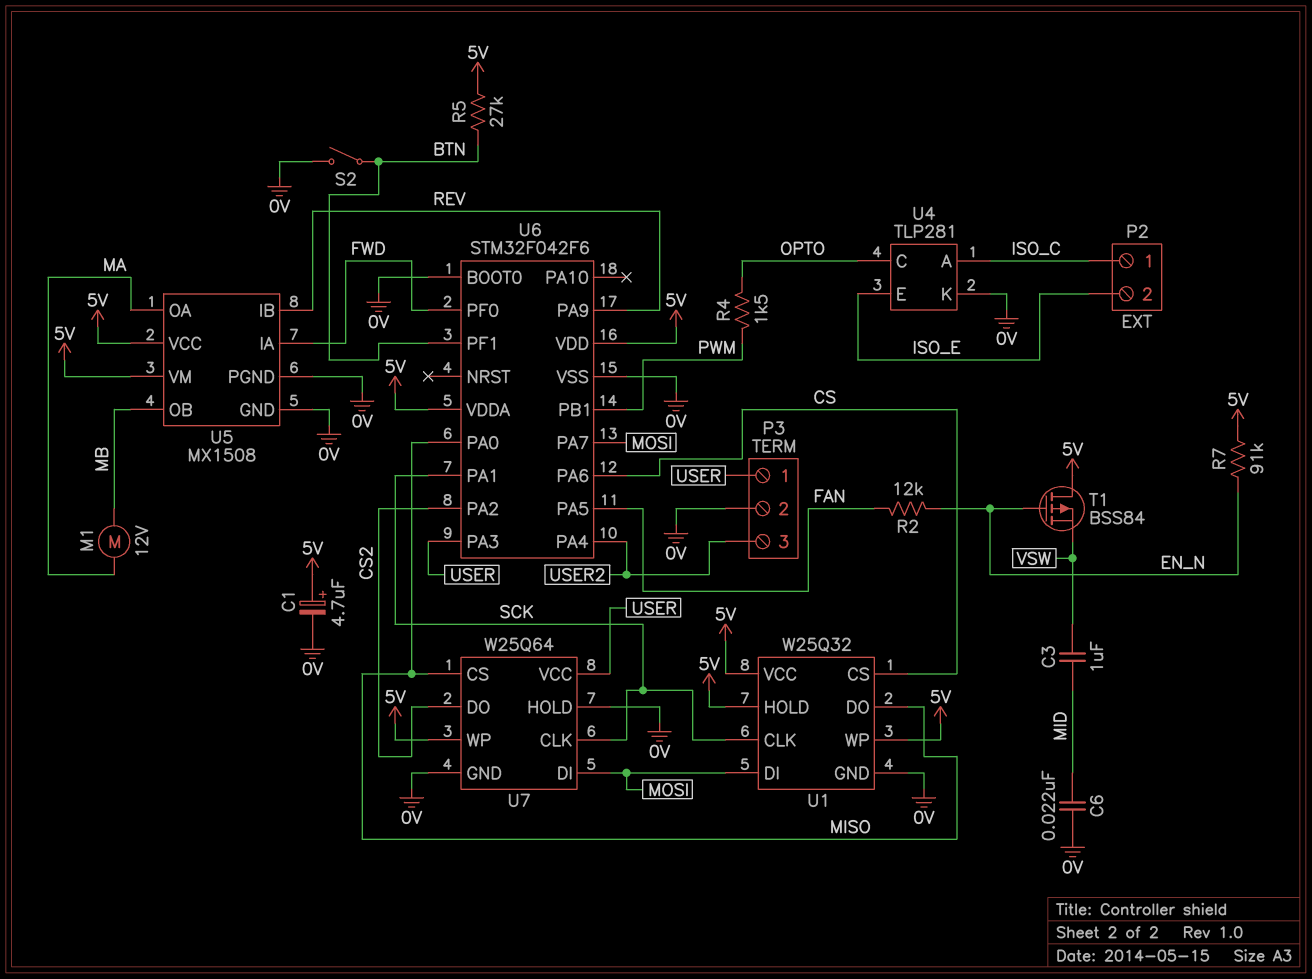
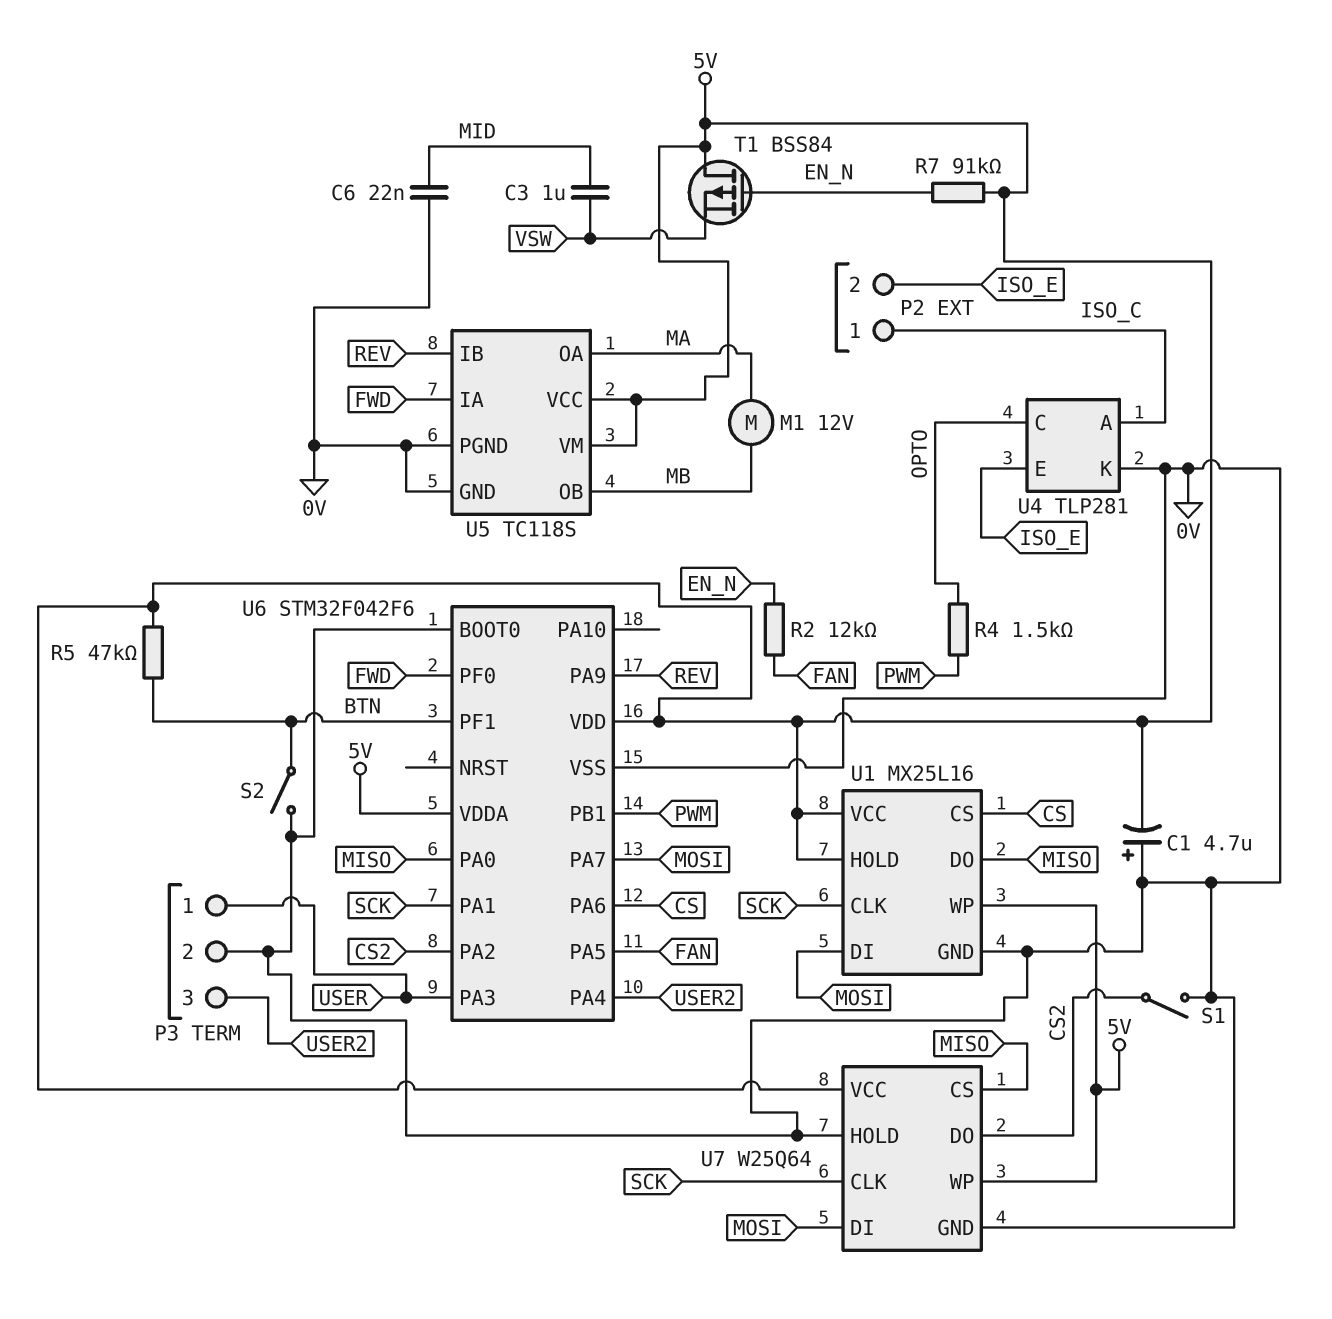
C1: 4.7uF (plus 5V, minus 0V) -> 4.7uF (plus 0V, minus 5V)
R5: 27k (5V, BTN) -> 47k (5V, BTN)
S1: none -> switch (0V, CS2)
U1: W25Q32 -> MX25L16
U5: MX1508 -> TC118S
U7 pin VCC: USER -> 5V

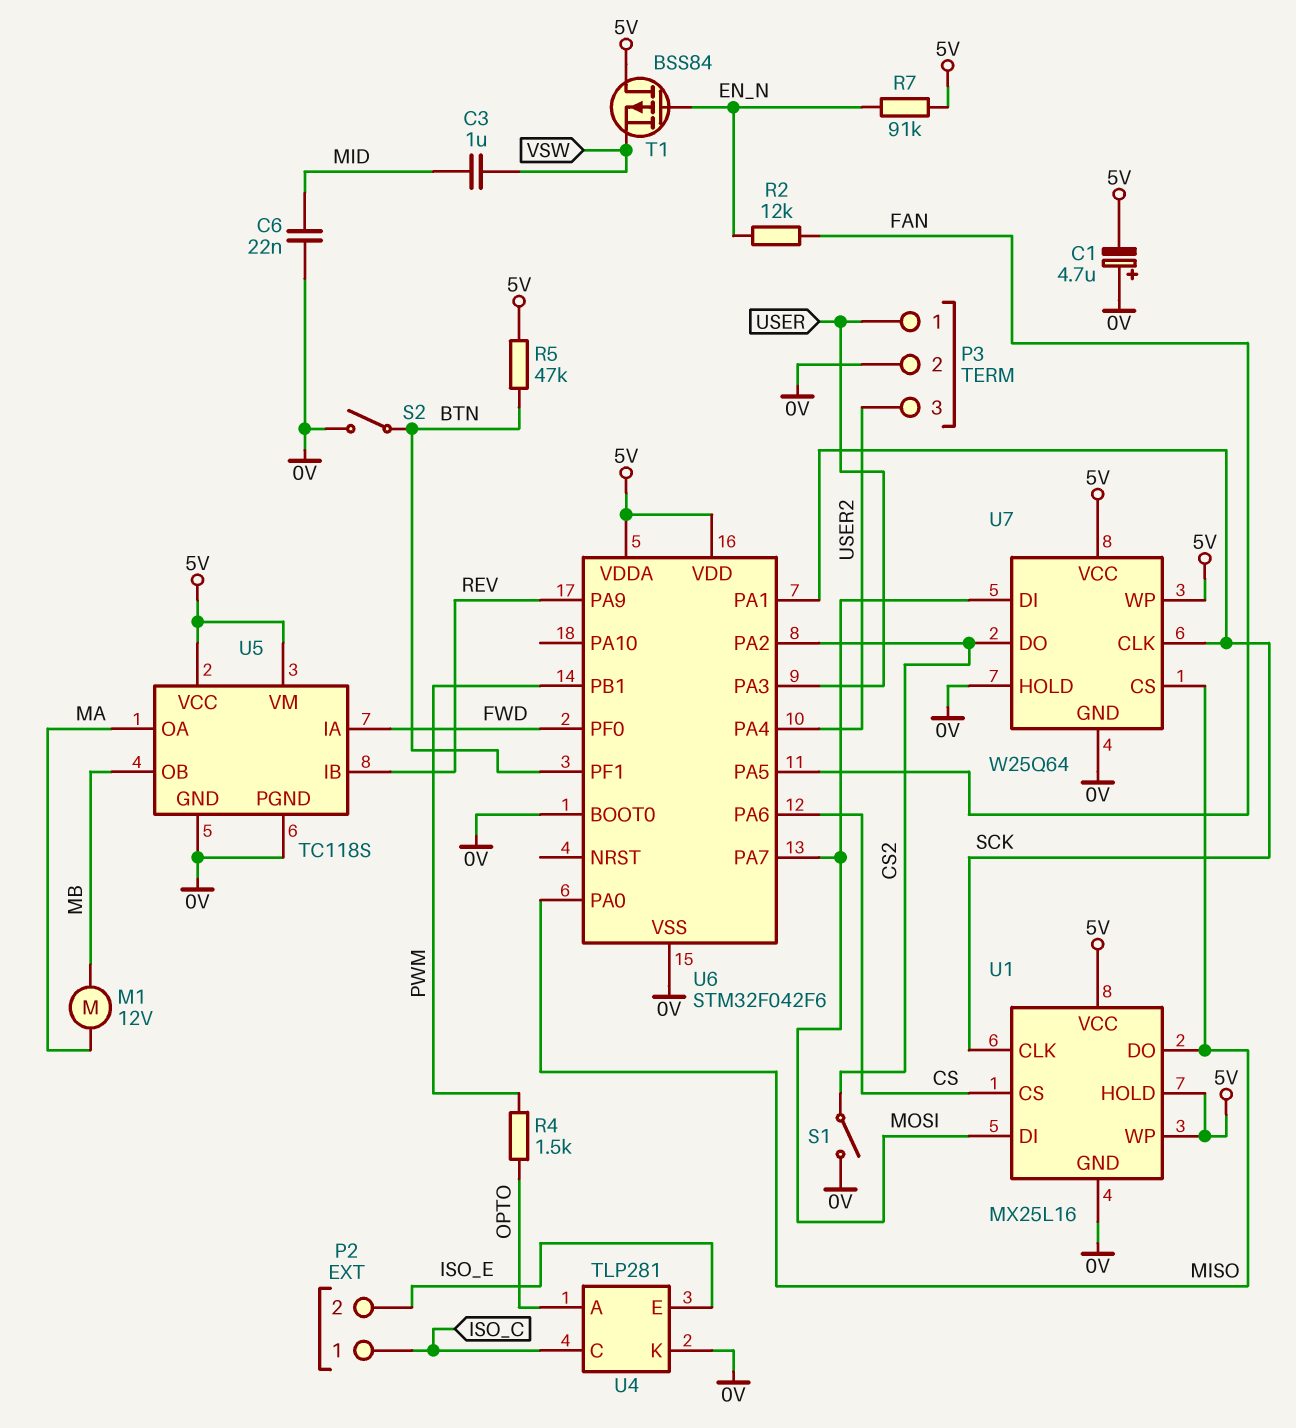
U4 pin A: ISO_C -> OPTO
U4 pin C: OPTO -> ISO_C

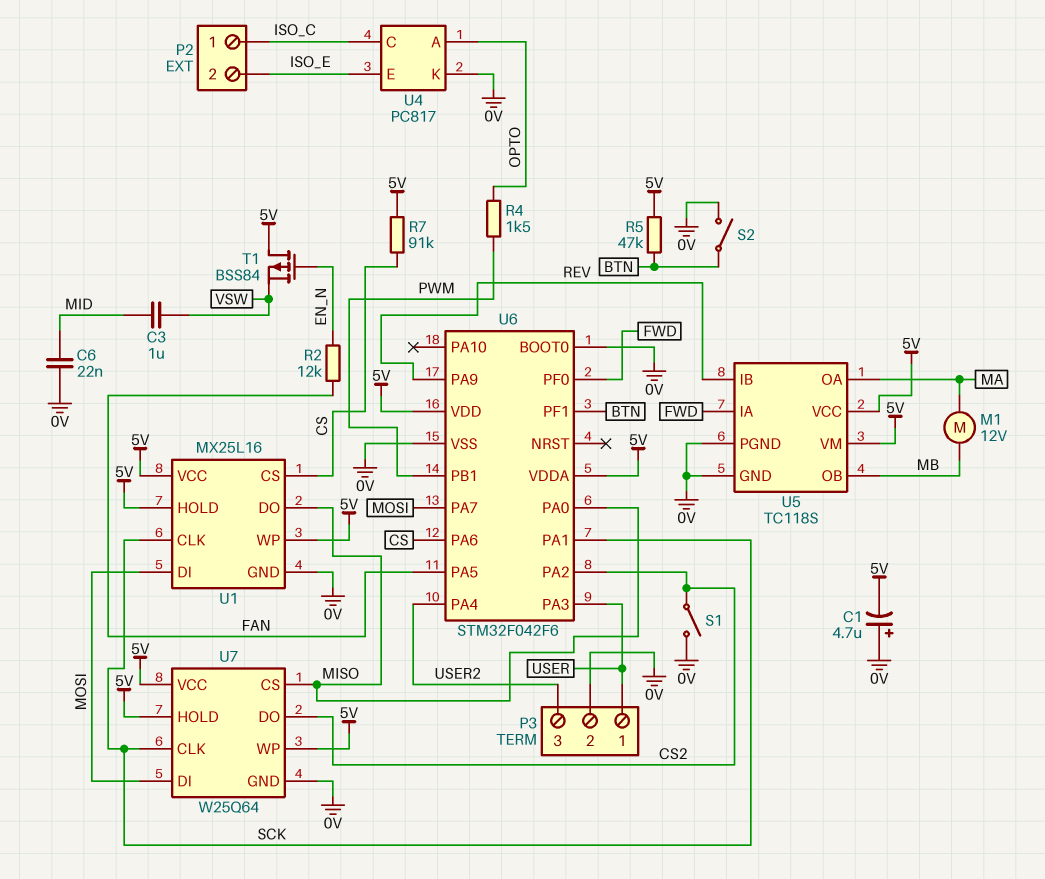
R7: 91k (5V, EN_N) -> 91k (5V, CS)
U4: TLP281 -> PC817
U7 pin HOLD: 0V -> 5V

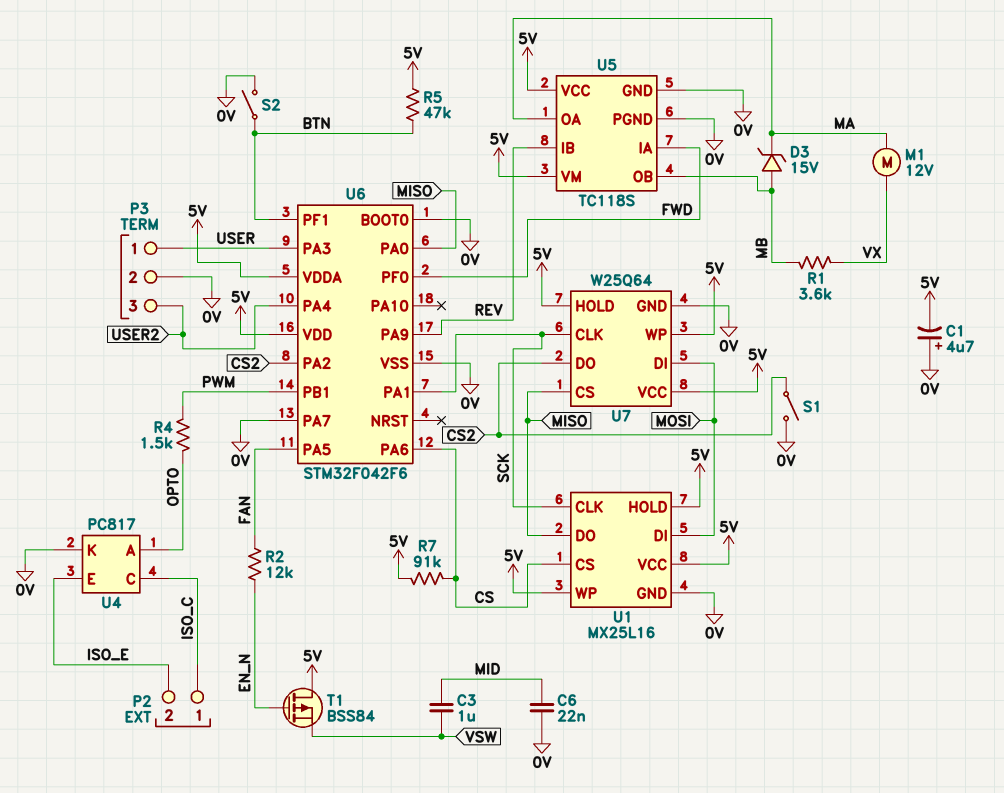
D3: none -> zener 15V (A MB, K MA)
M1: motor 12V (MA, MB) -> motor 12V (MA, VX)
R1: none -> 3.6k (MB, VX)
U6 pin PA7: MOSI -> 0V

